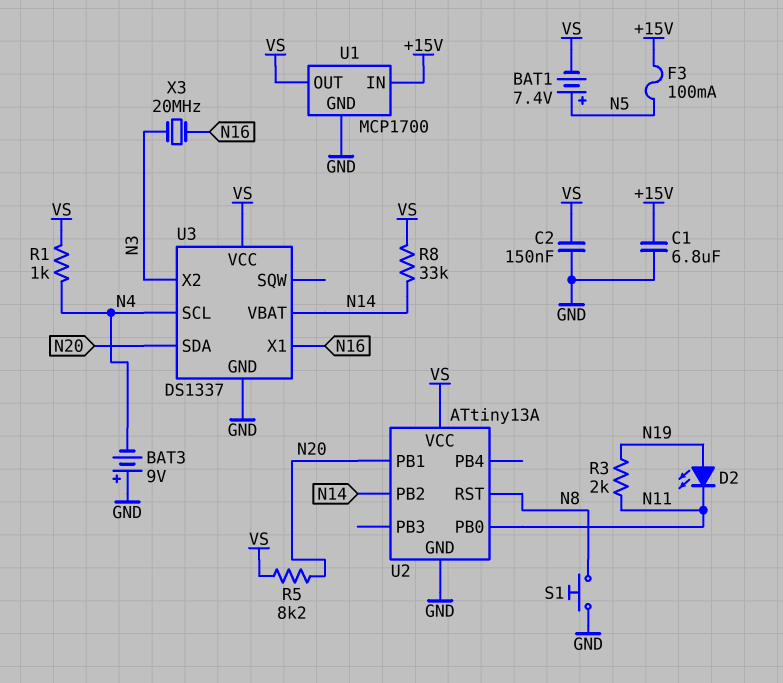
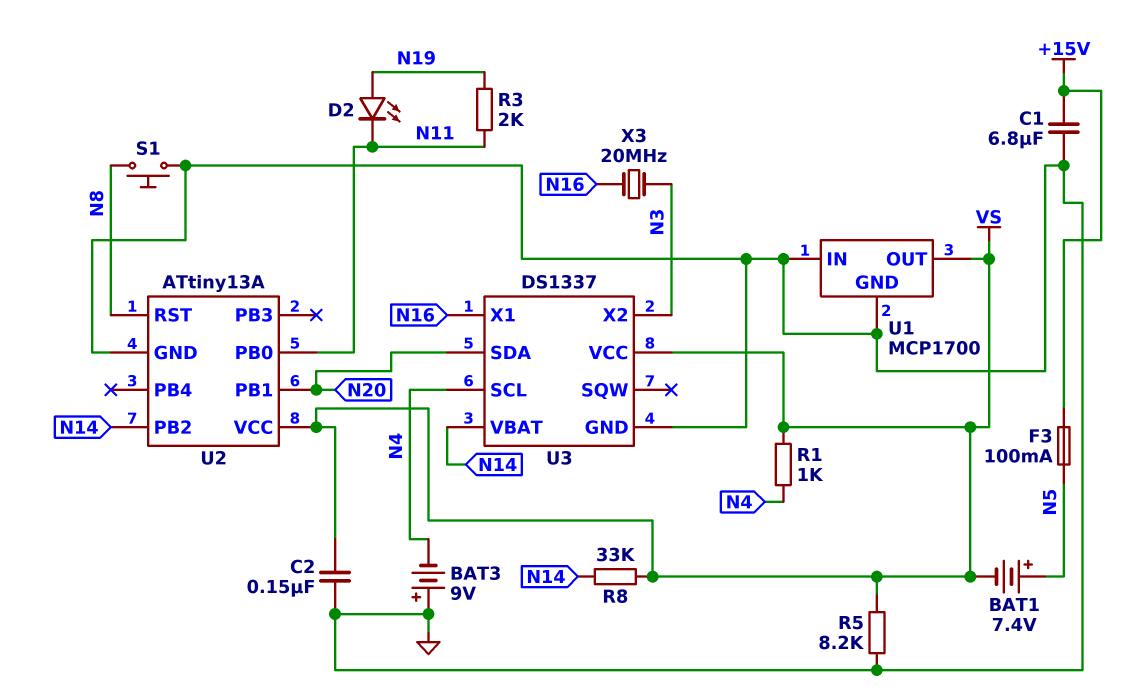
R5: 8.2k (N20, VS) -> 8.2k (GND, VS)
U1 pin IN: +15V -> GND

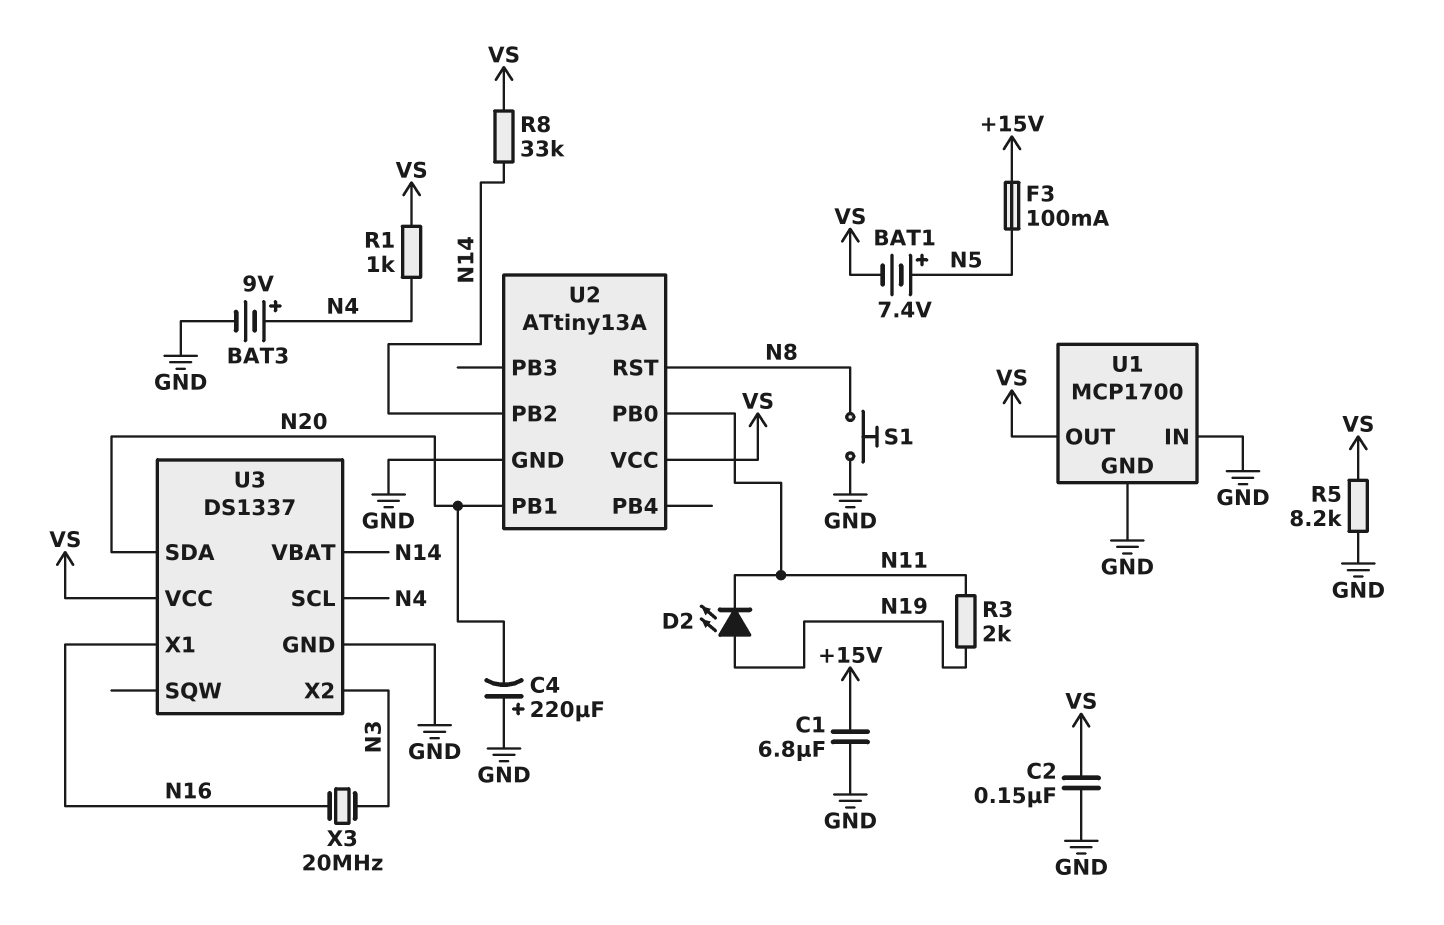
BAT3: 9V (plus GND, minus N4) -> 9V (plus N4, minus GND)
C4: none -> 220uF (plus GND, minus N20)

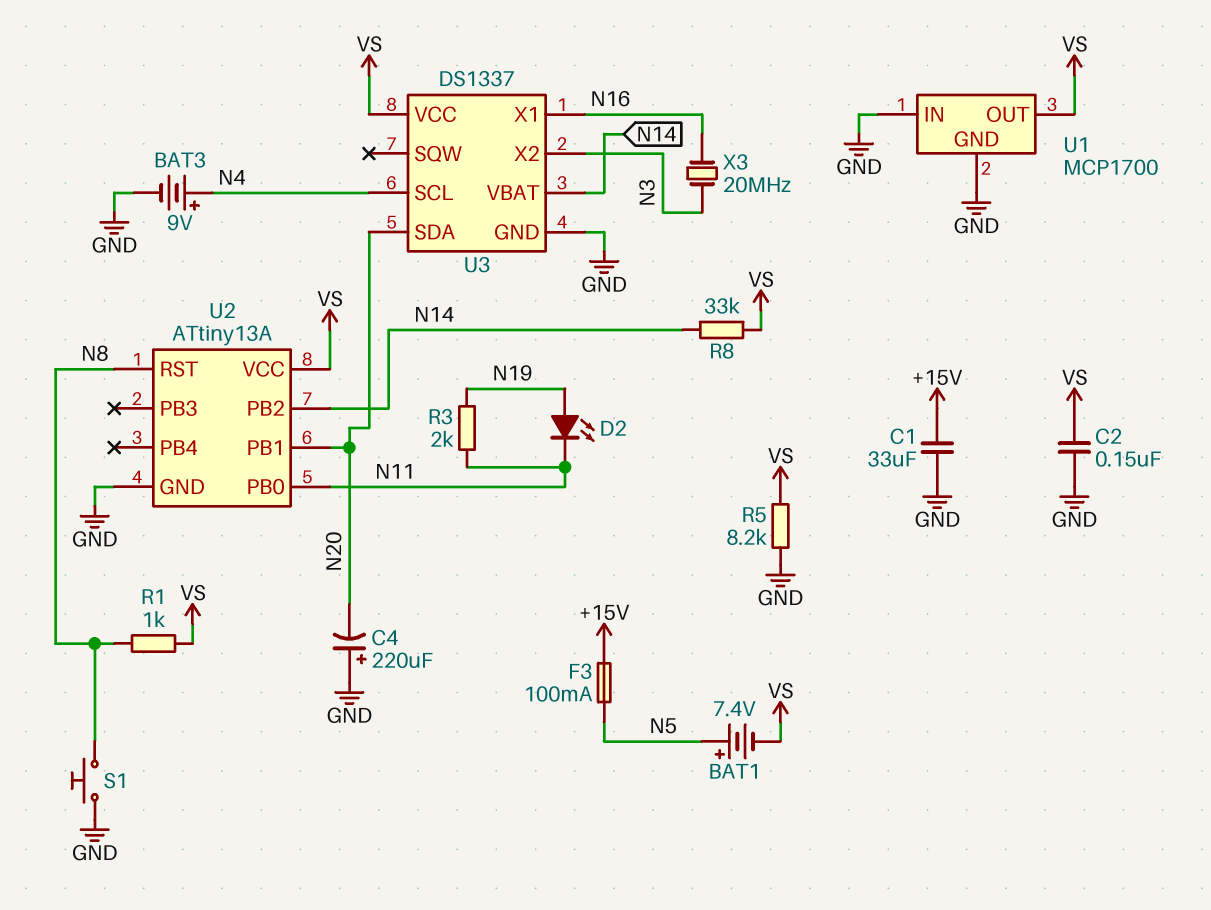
C1: 6.8uF (+15V, GND) -> 33uF (+15V, GND)
R1: 1k (N4, VS) -> 1k (N8, VS)

